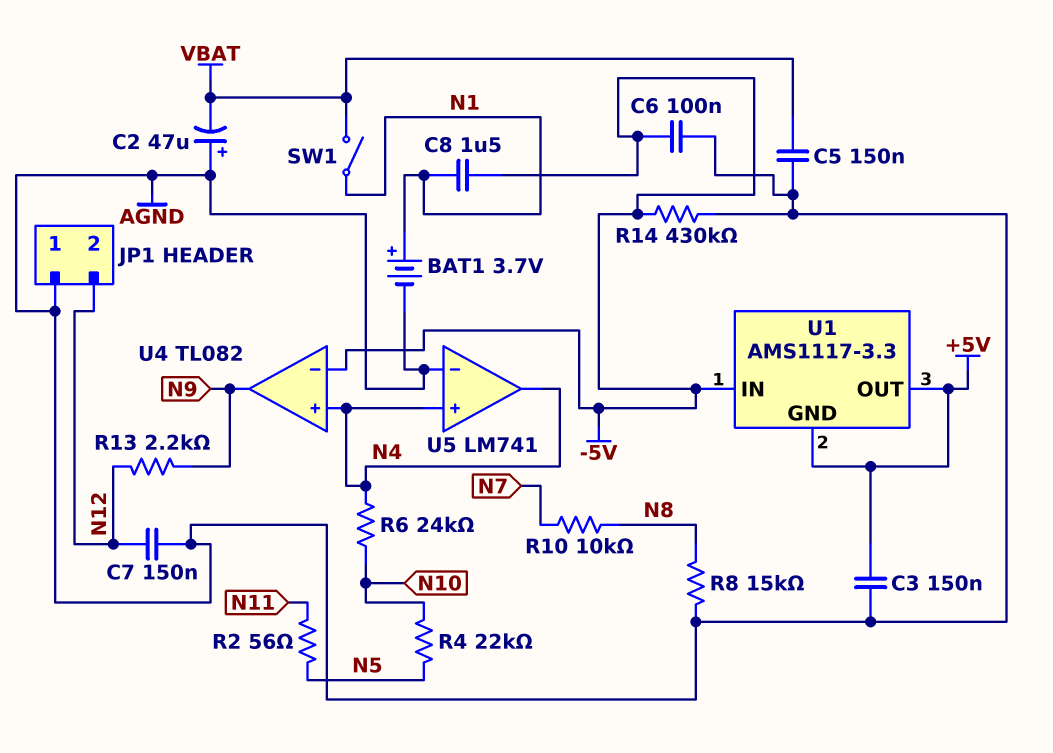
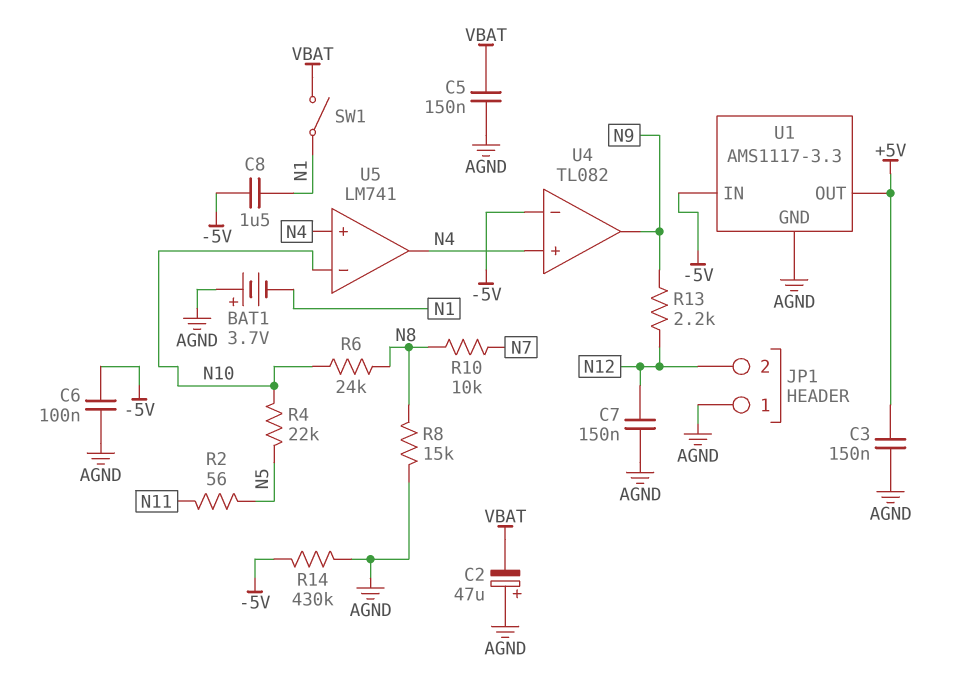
BAT1: 3.7V (plus N1, minus AGND) -> 3.7V (plus AGND, minus N1)
R6: 24k (N4, N10) -> 24k (N8, N10)
U1 pin GND: +5V -> AGND
U5 pin in-: AGND -> N10

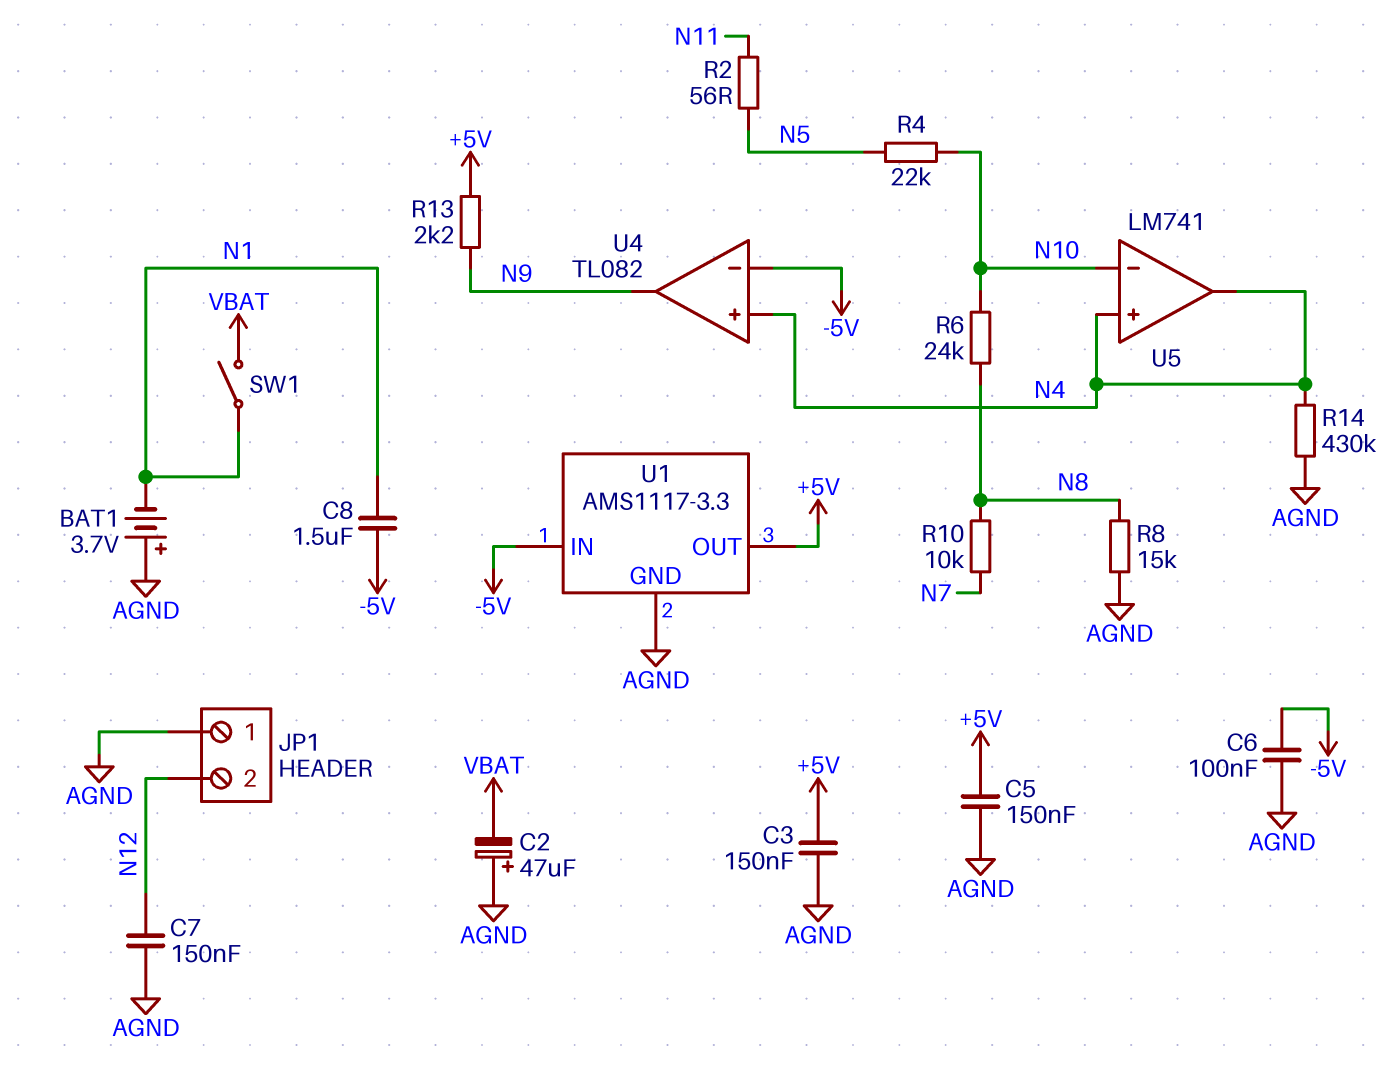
C5: 150nF (AGND, VBAT) -> 150nF (+5V, AGND)
R13: 2.2k (N9, N12) -> 2.2k (+5V, N9)
R14: 430k (-5V, AGND) -> 430k (AGND, N4)

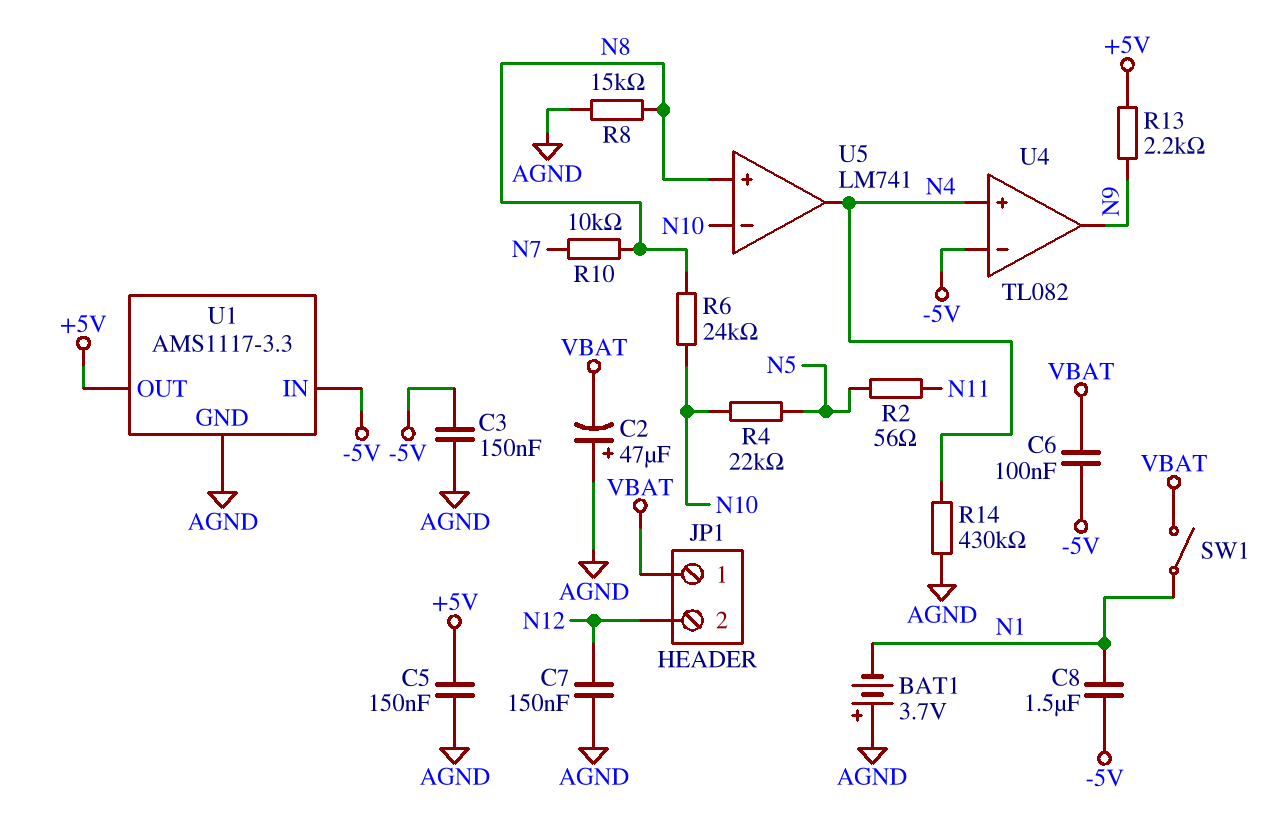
C3: 150nF (+5V, AGND) -> 150nF (-5V, AGND)
C6: 100nF (-5V, AGND) -> 100nF (-5V, VBAT)
JP1 pin 1: AGND -> VBAT
U5 pin in+: N4 -> N8

